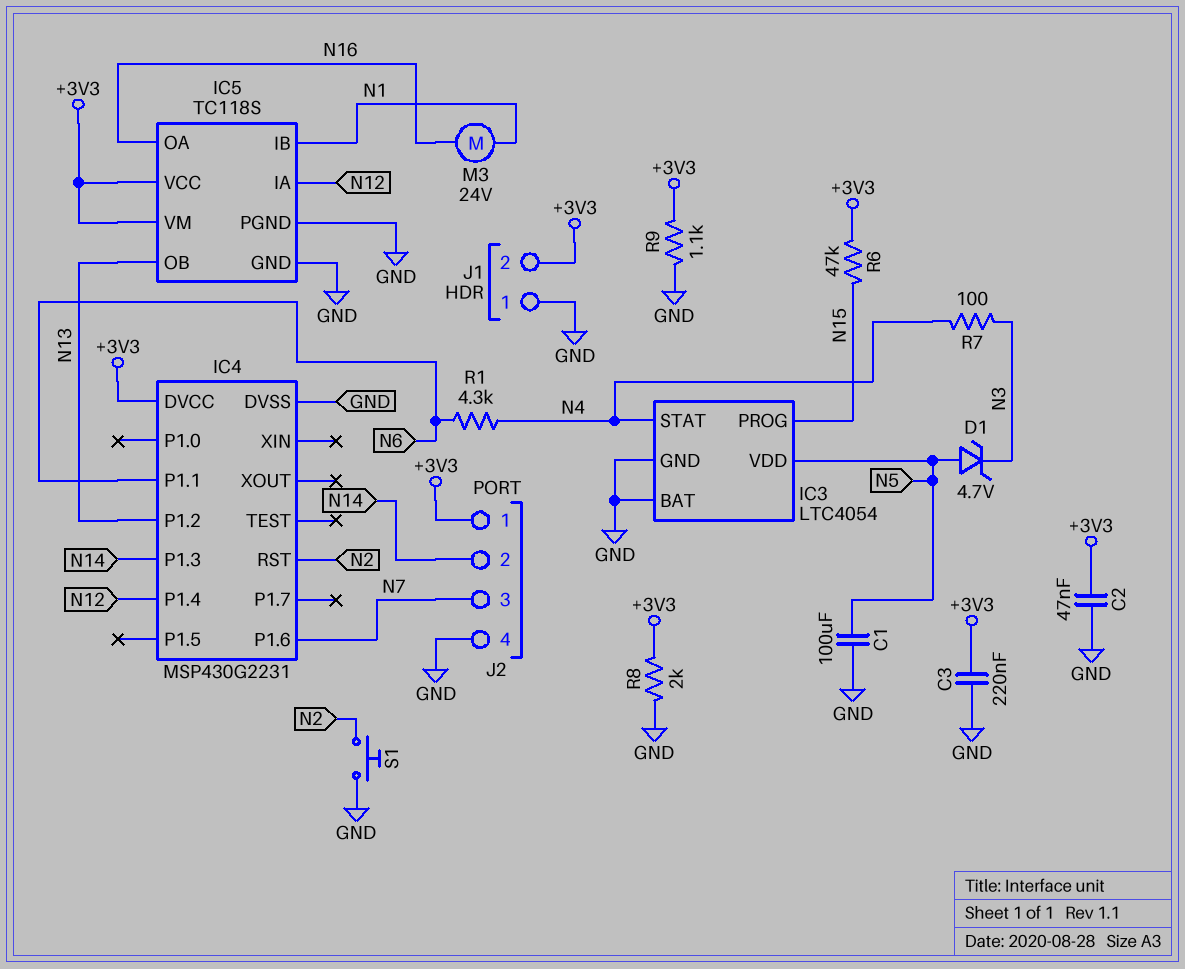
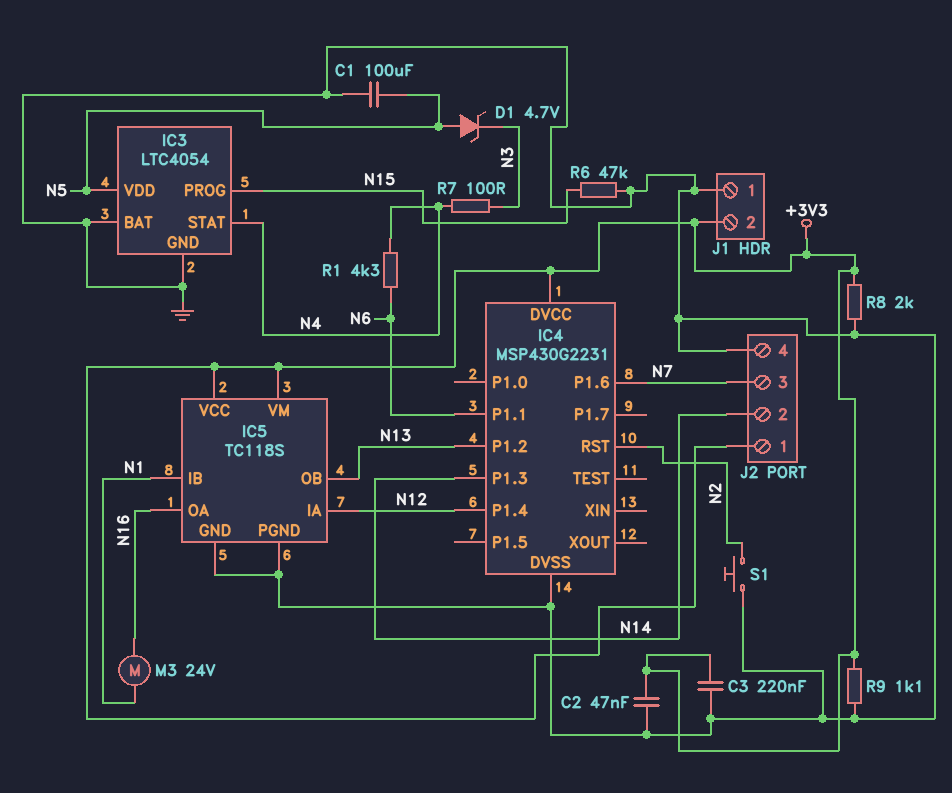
R6: 47k (+3V3, N15) -> 47k (GND, N15)

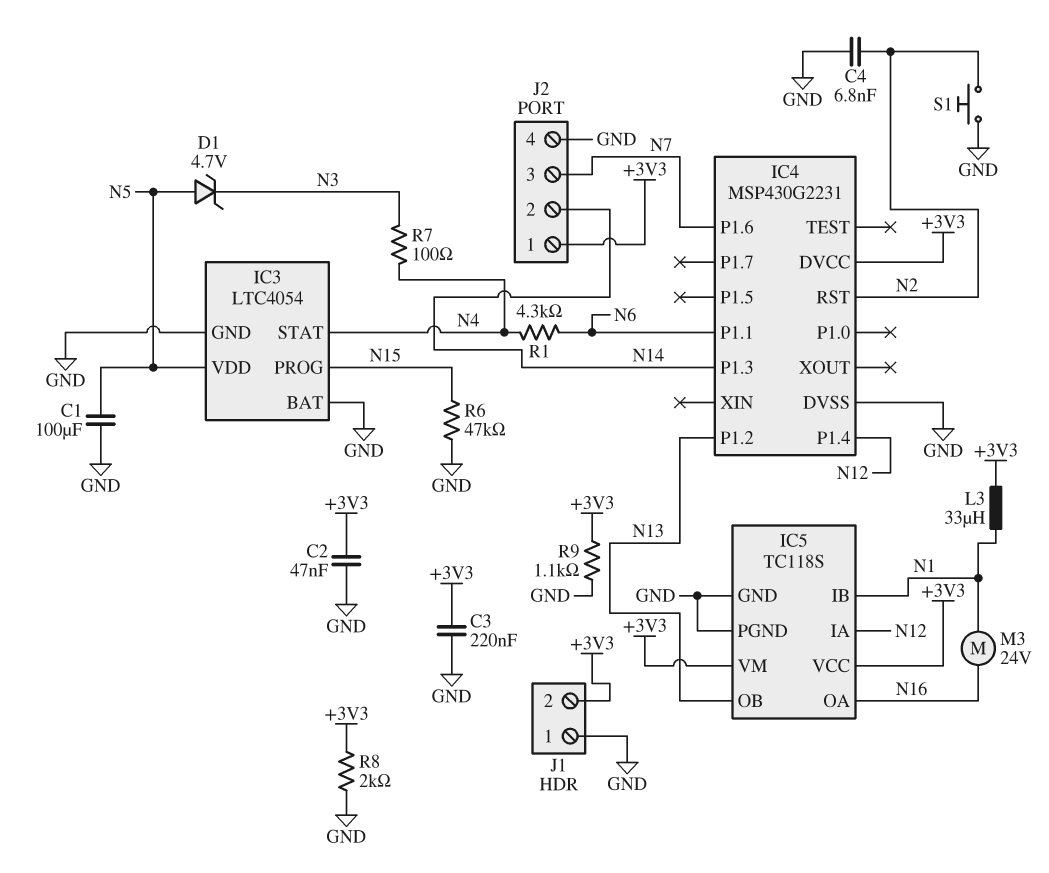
C4: none -> 6.8nF (GND, N2)
L3: none -> 33uH (+3V3, N1)

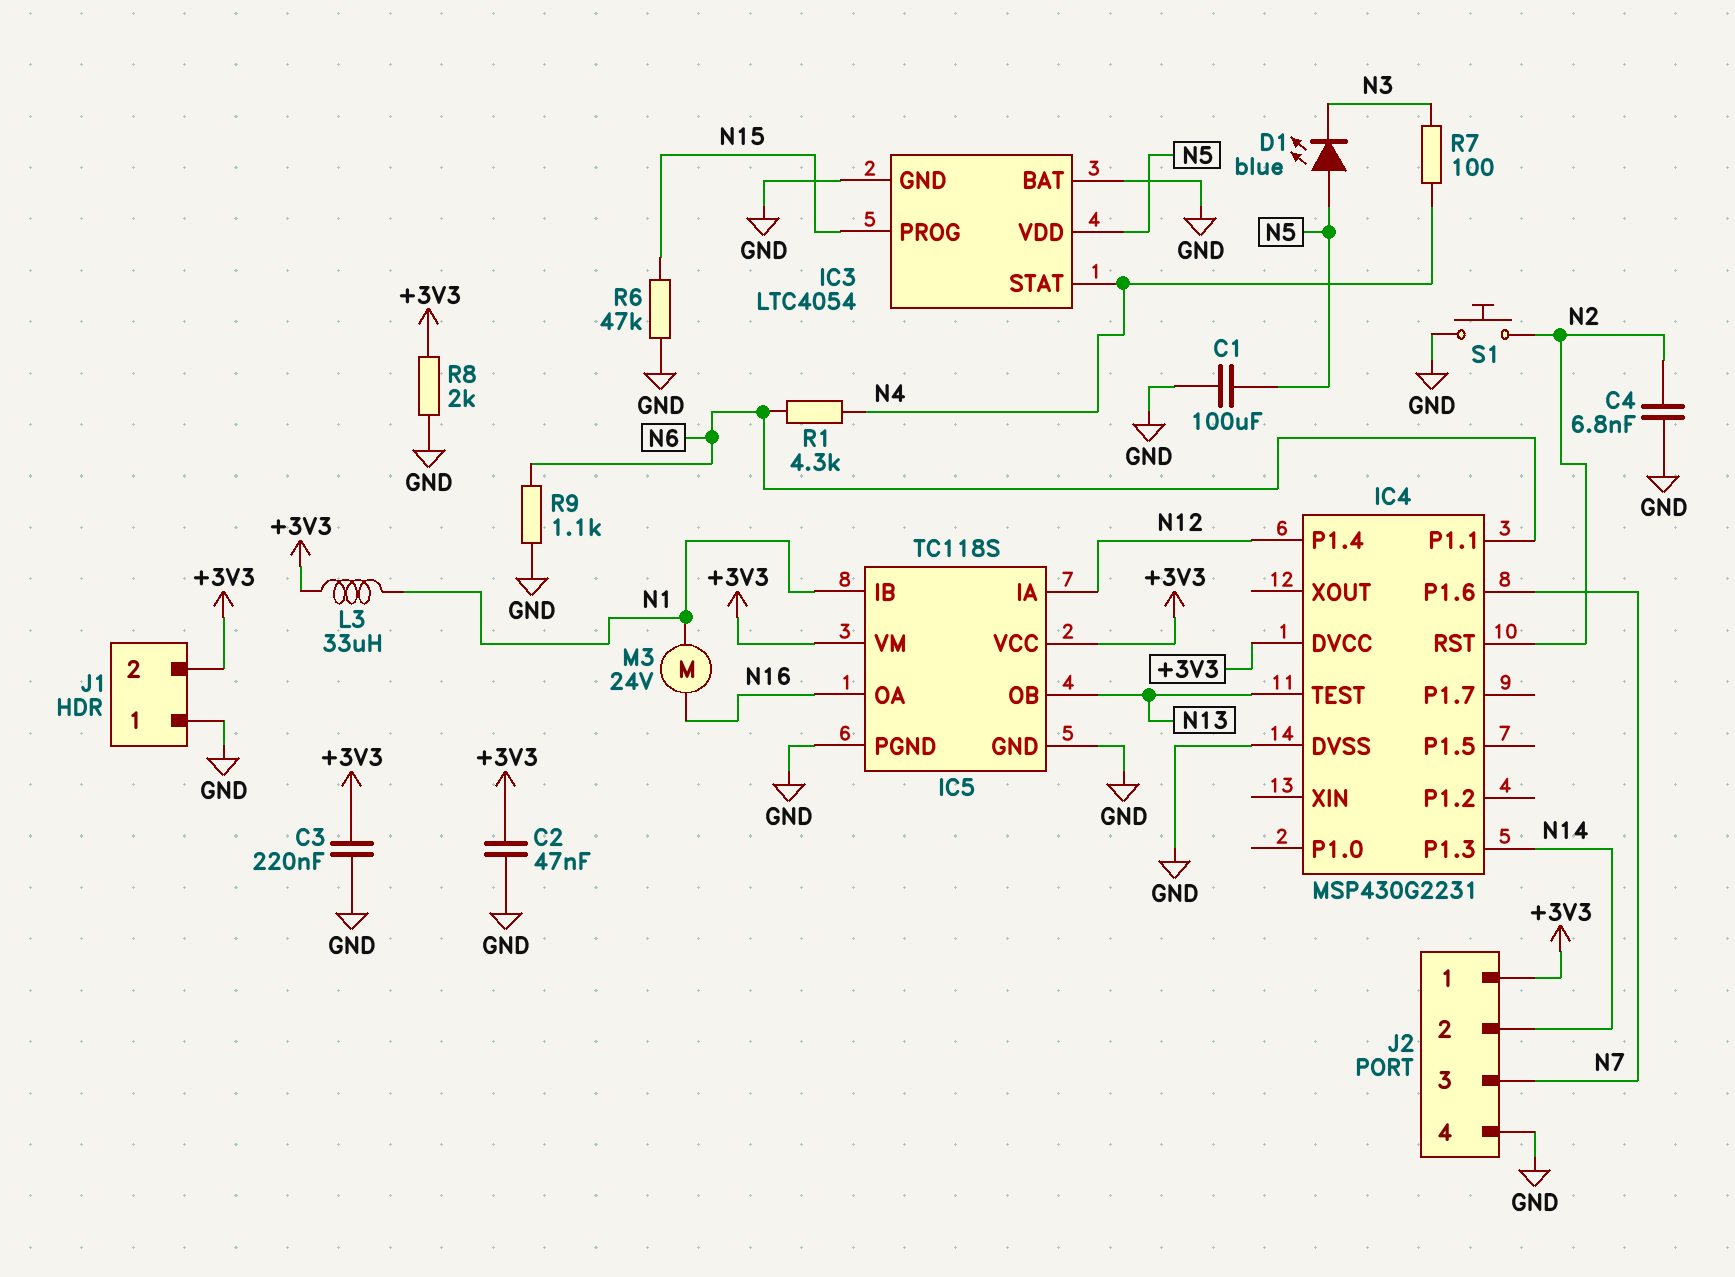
D1: zener 4.7V (A N5, K N3) -> LED blue (A N5, K N3)
IC4 pin P1.2: N13 -> none
IC4 pin TEST: none -> N13
R9: 1.1k (+3V3, GND) -> 1.1k (GND, N6)

